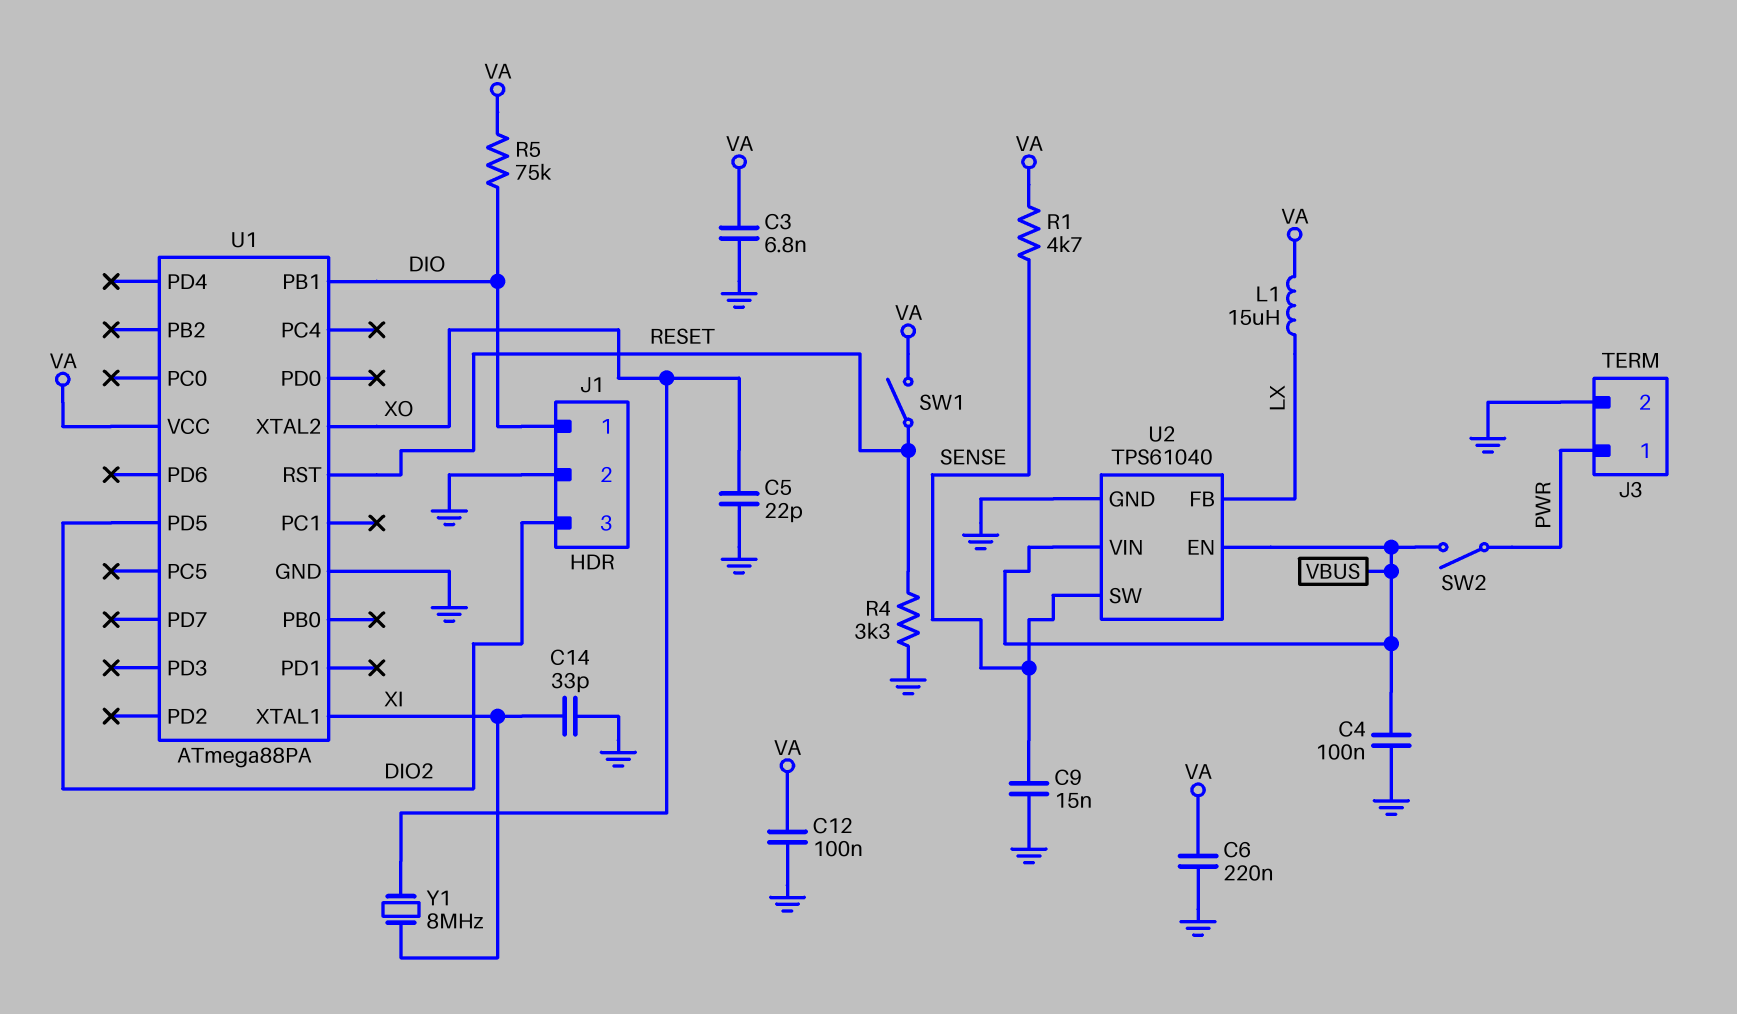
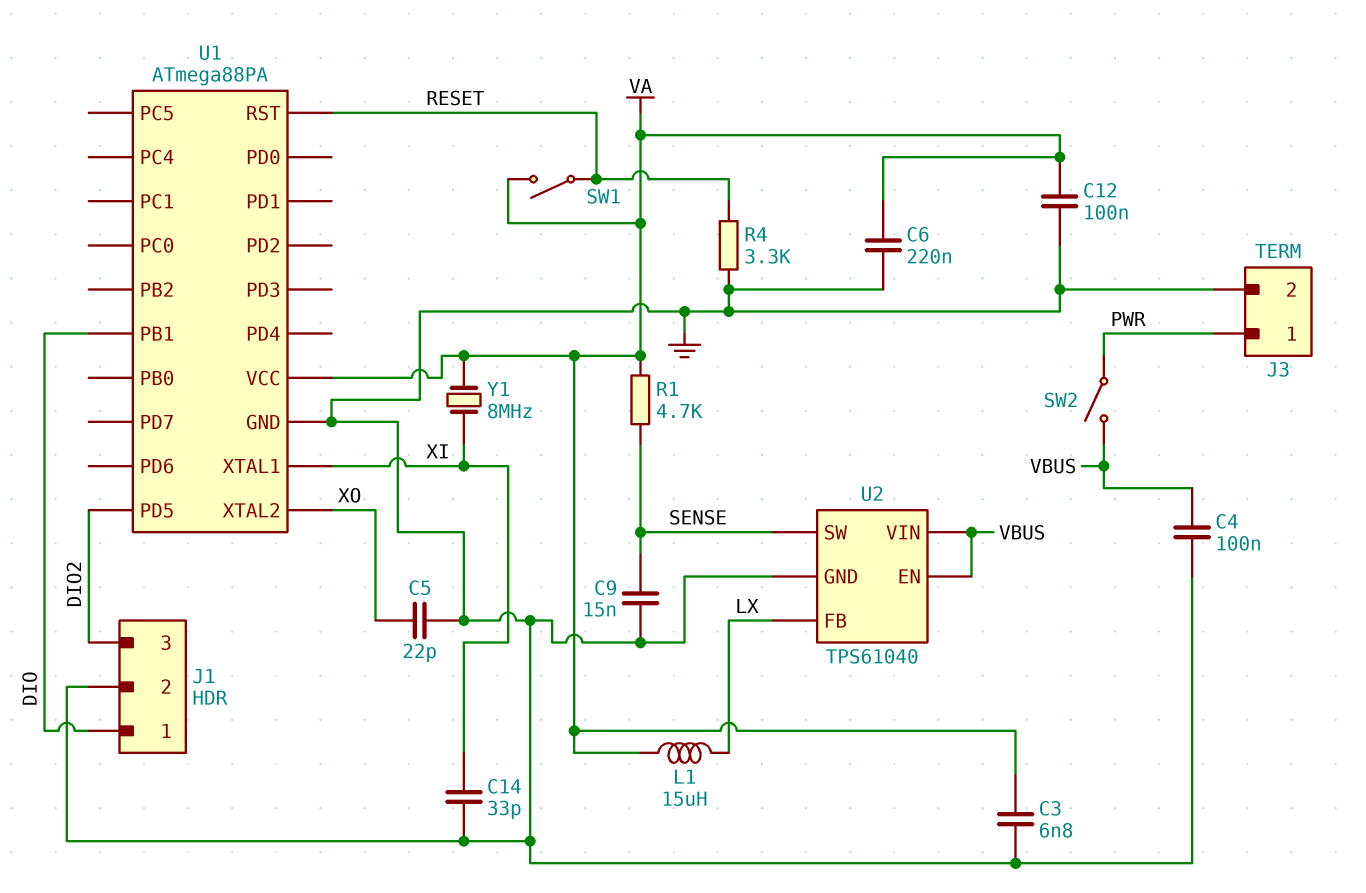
R5: 75k (DIO, VA) -> none
Y1: 8MHz (XI, XO) -> 8MHz (VA, XI)

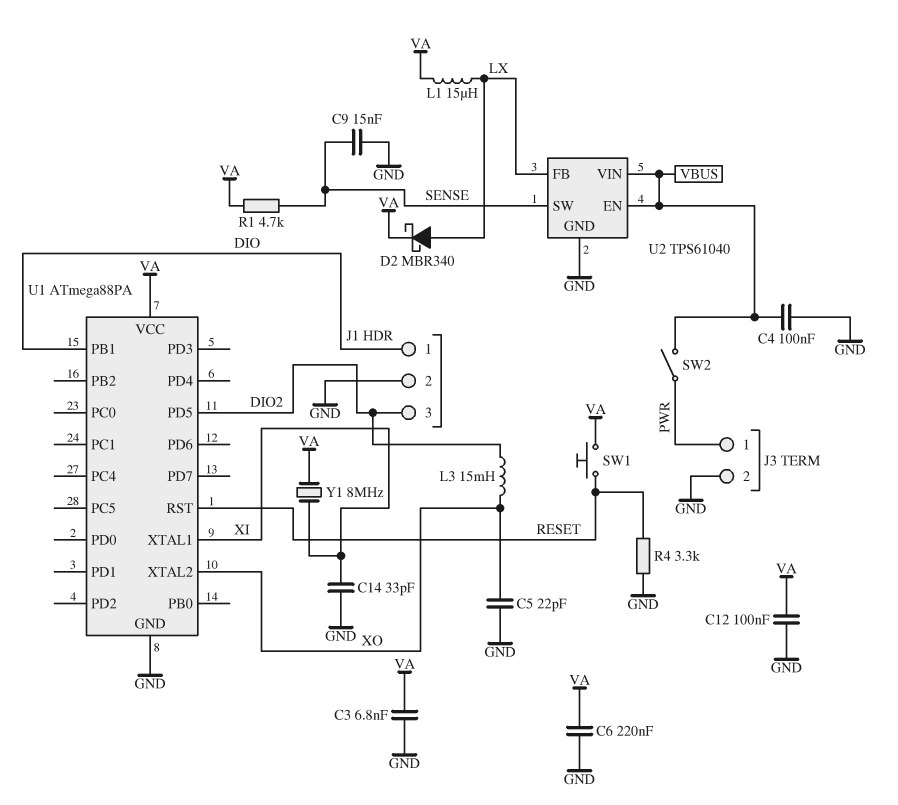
D2: none -> schottky MBR340 (A LX, K VA)
L3: none -> 15mH (DIO2, XO)
SW1: switch (RESET, VA) -> button (RESET, VA)

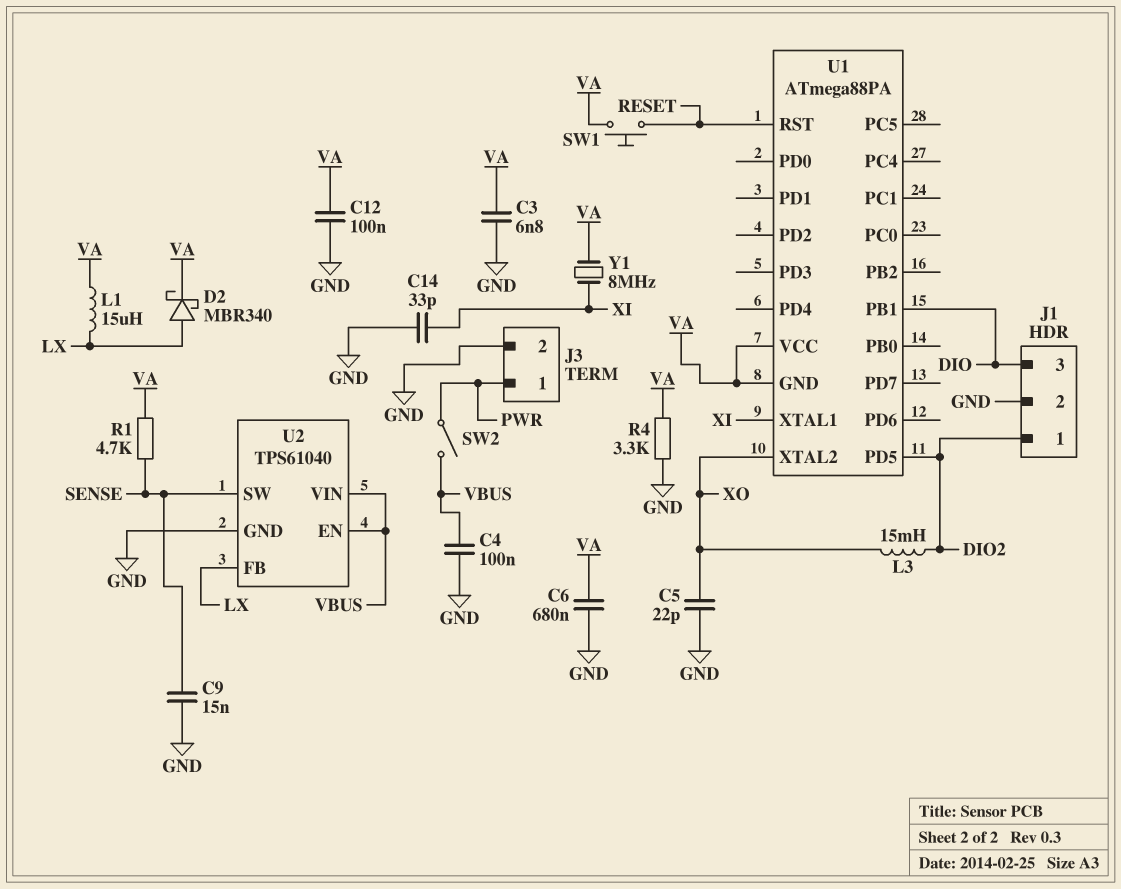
C6: 220nF (GND, VA) -> 680nF (GND, VA)
J1 pin 1: DIO -> DIO2
J1 pin 3: DIO2 -> DIO
R4: 3.3k (GND, RESET) -> 3.3k (GND, VA)
U1 pin GND: GND -> VA

